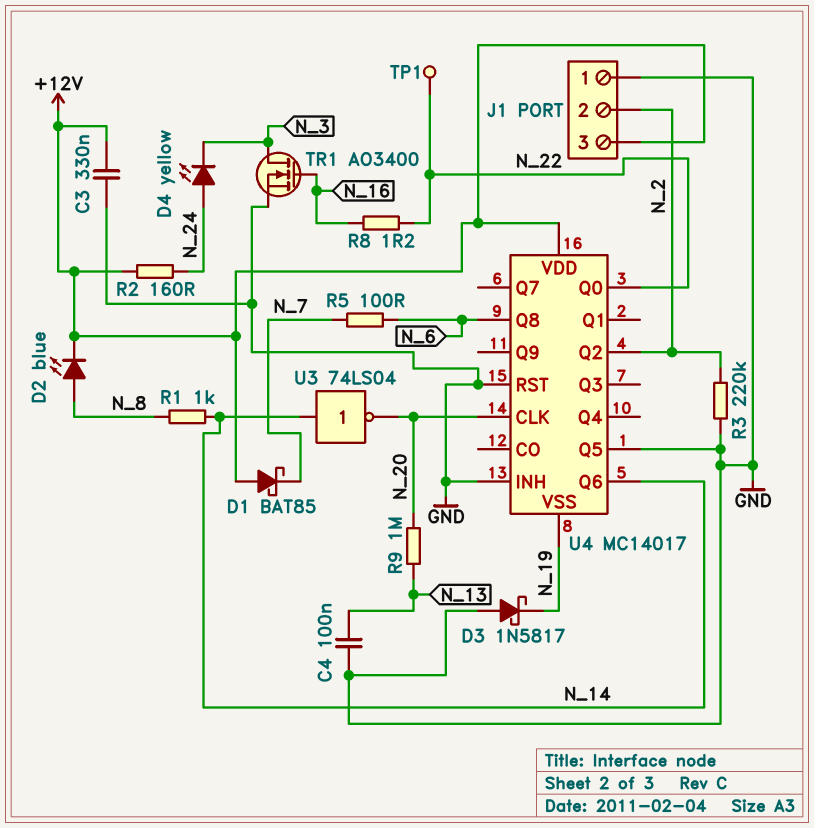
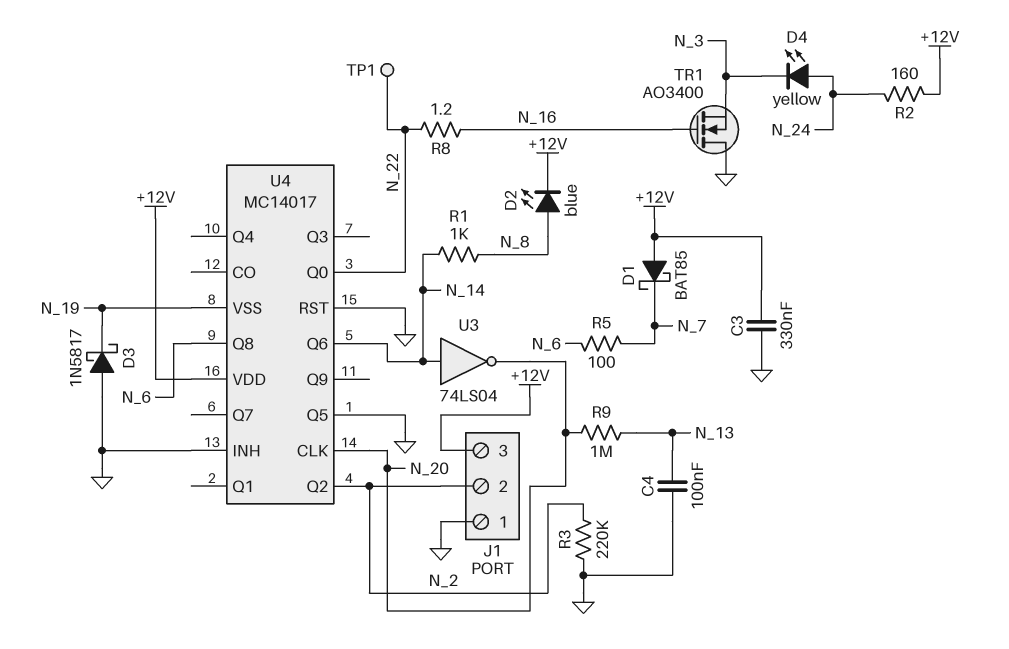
TR1: NMOS AO3400 (G N_16, D N_3, S GND) -> NMOS AO3400 (G N_16, D GND, S N_3)

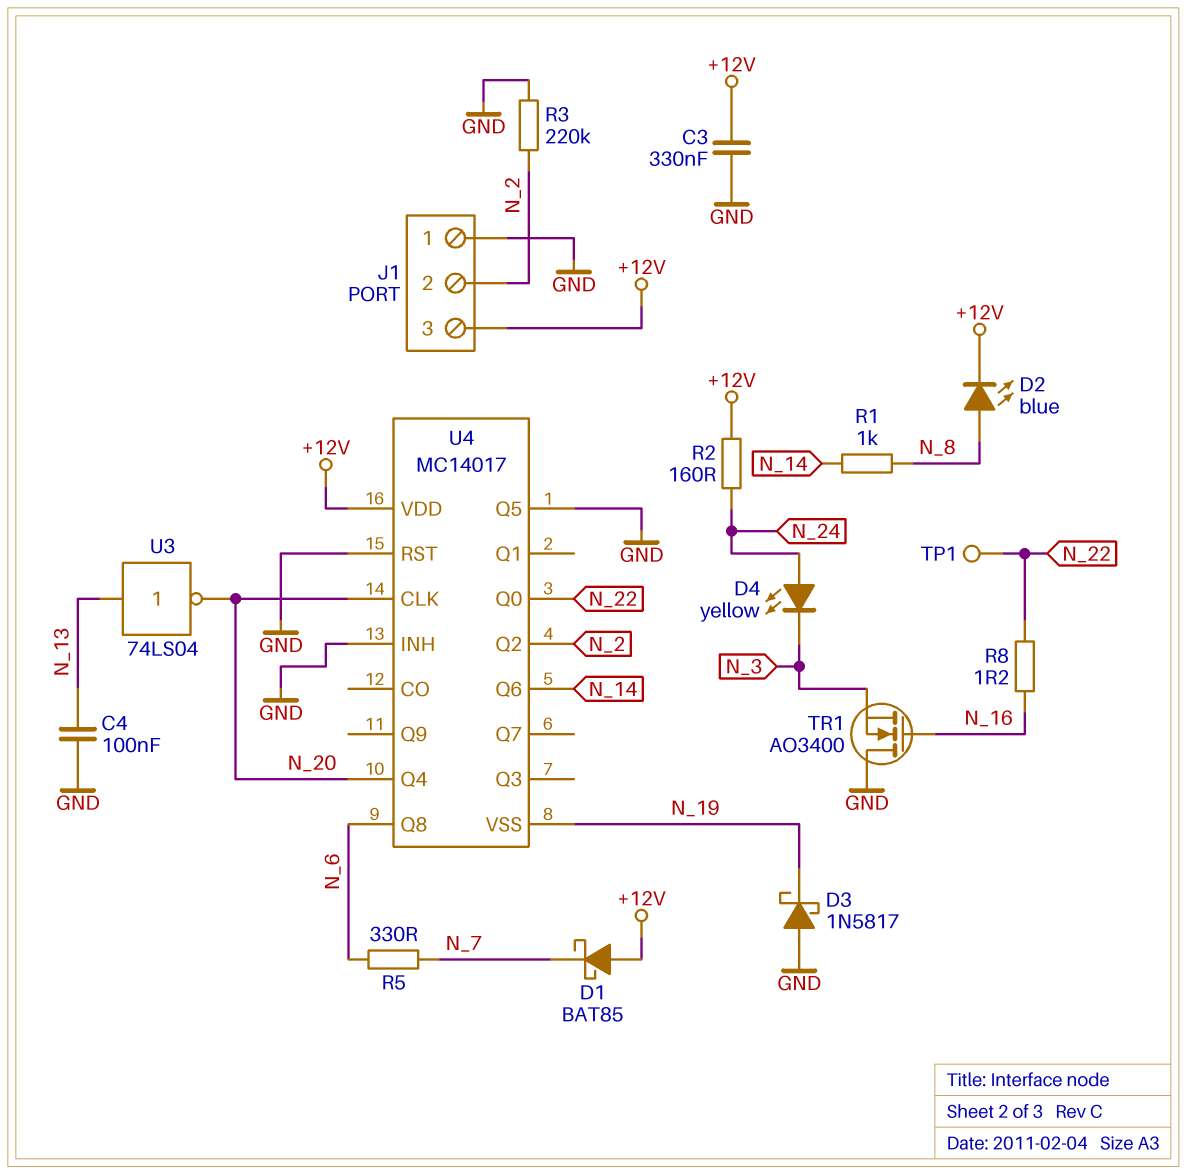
R5: 100 (N_6, N_7) -> 330 (N_6, N_7)
R9: 1M (N_13, N_20) -> none
U3: NOT 74LS04 (in N_14, out N_20) -> NOT 74LS04 (in N_13, out N_20)
U4 pin Q4: none -> N_20

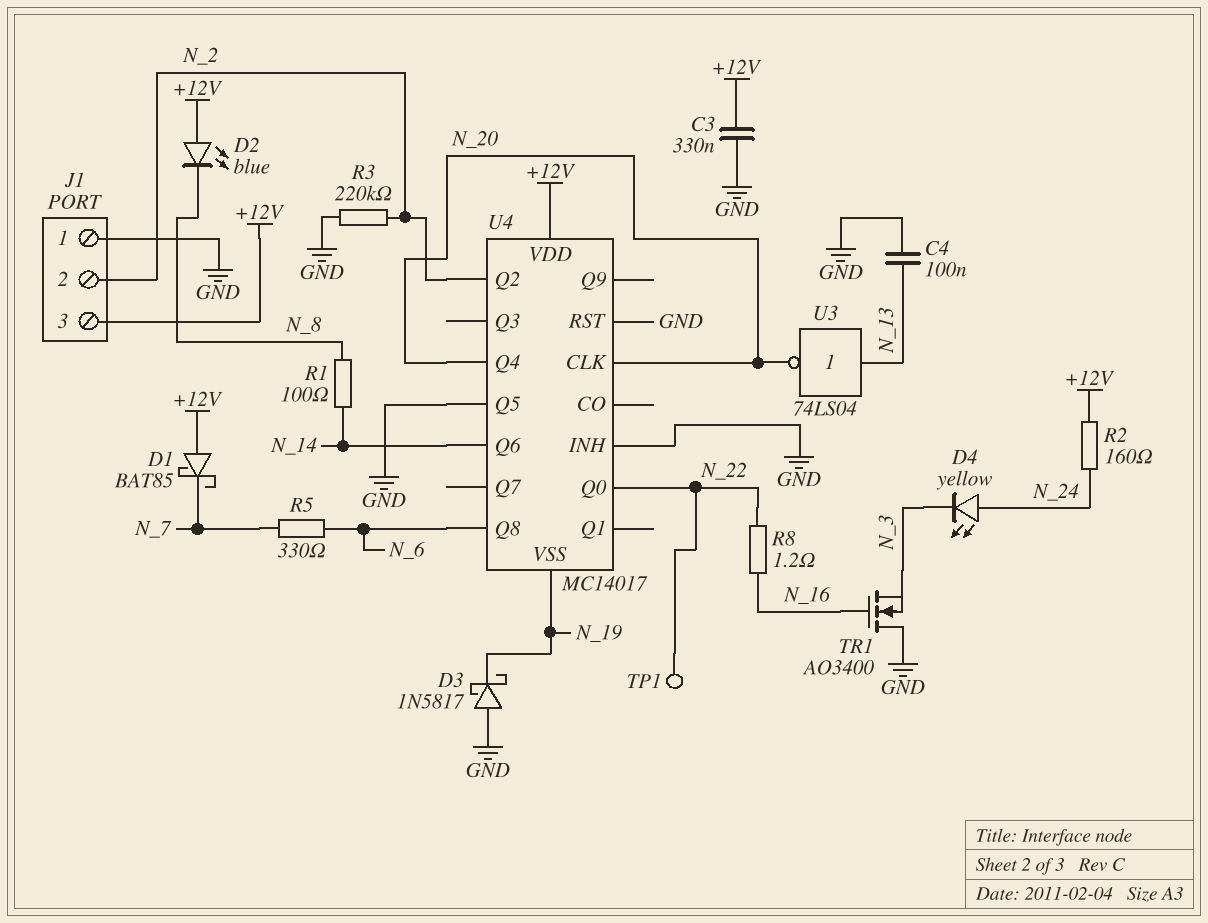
D2: LED blue (A N_8, K +12V) -> LED blue (A +12V, K N_8)
R1: 1k (N_8, N_14) -> 100 (N_8, N_14)

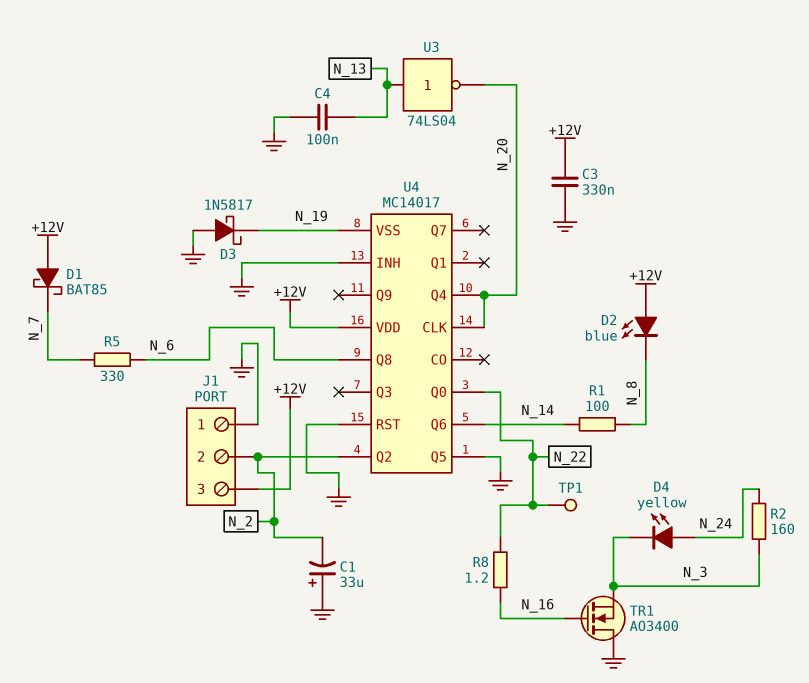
C1: none -> 33uF (plus GND, minus N_2)
R2: 160 (+12V, N_24) -> 160 (N_3, N_24)
R3: 220k (GND, N_2) -> none

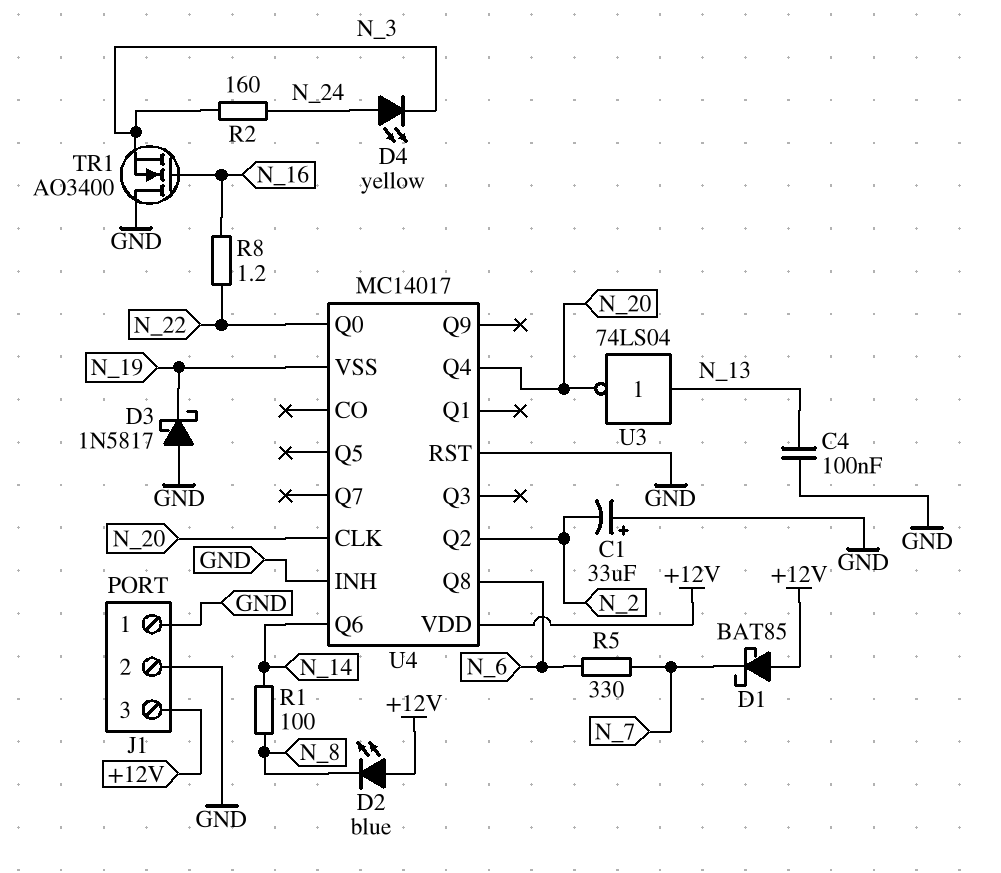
C3: 330nF (+12V, GND) -> none
J1 pin 2: N_2 -> GND
TP1: test point (N_22) -> none
U4 pin Q5: GND -> none

